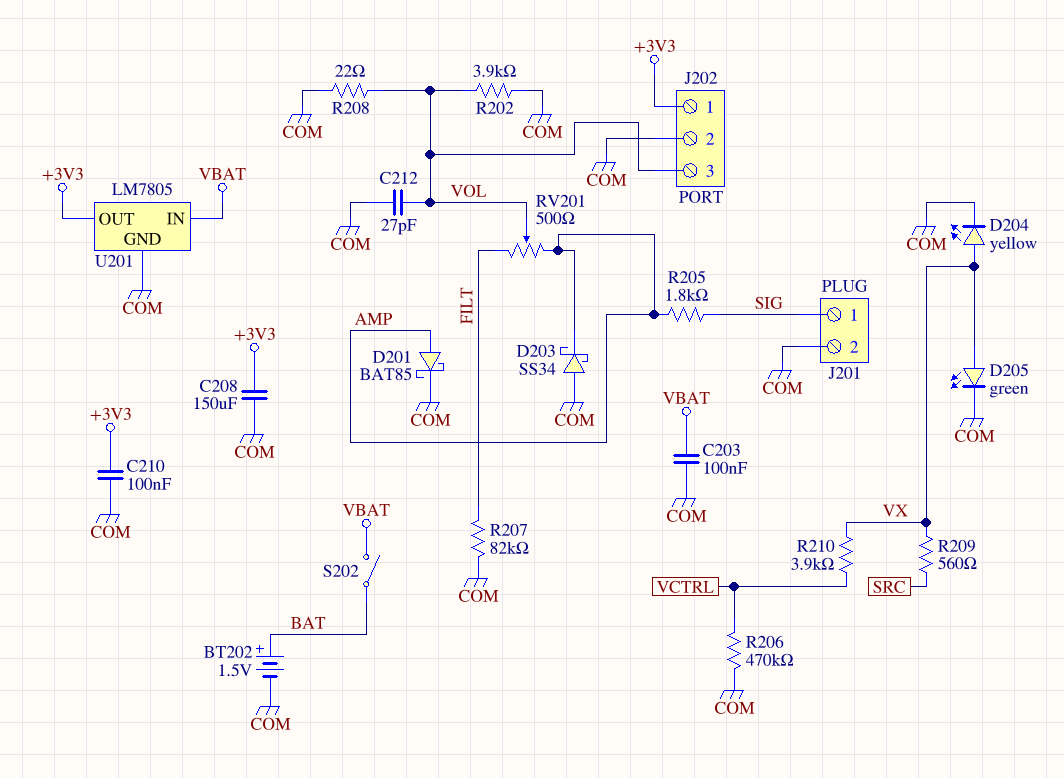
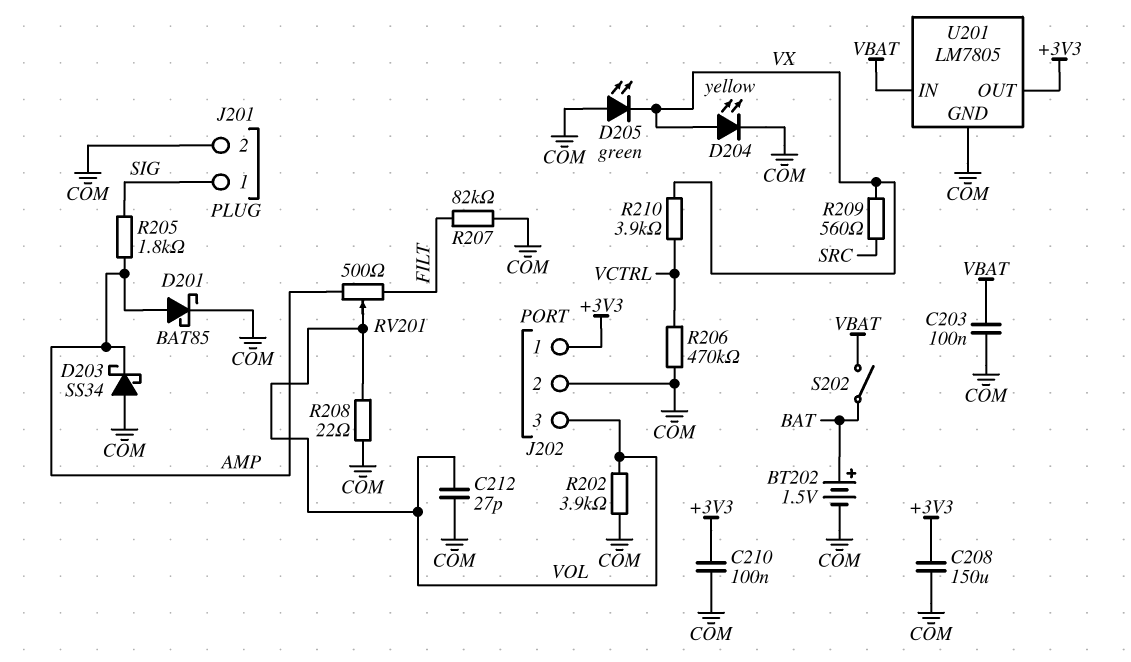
D205: LED green (A VX, K COM) -> LED green (A COM, K VX)

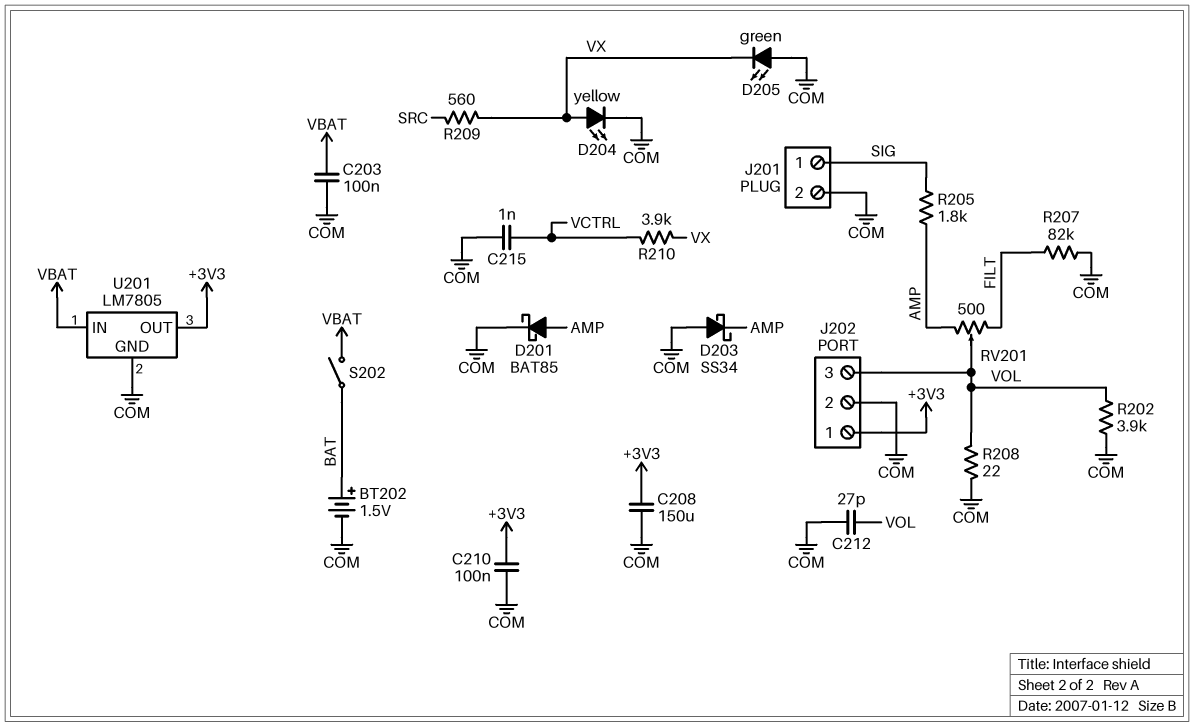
C215: none -> 1nF (COM, VCTRL)
R206: 470k (COM, VCTRL) -> none

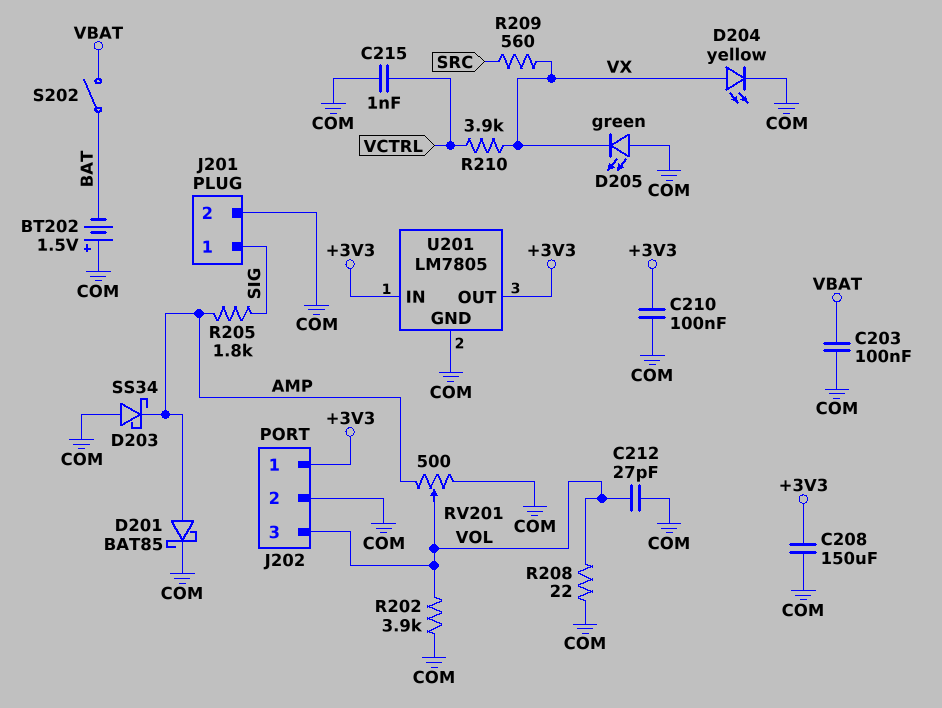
BT202: 1.5V (plus BAT, minus COM) -> 1.5V (plus COM, minus BAT)
R207: 82k (COM, FILT) -> none
RV201: 500 (AMP, FILT, wiper VOL) -> 500 (AMP, COM, wiper VOL)
U201 pin IN: VBAT -> +3V3

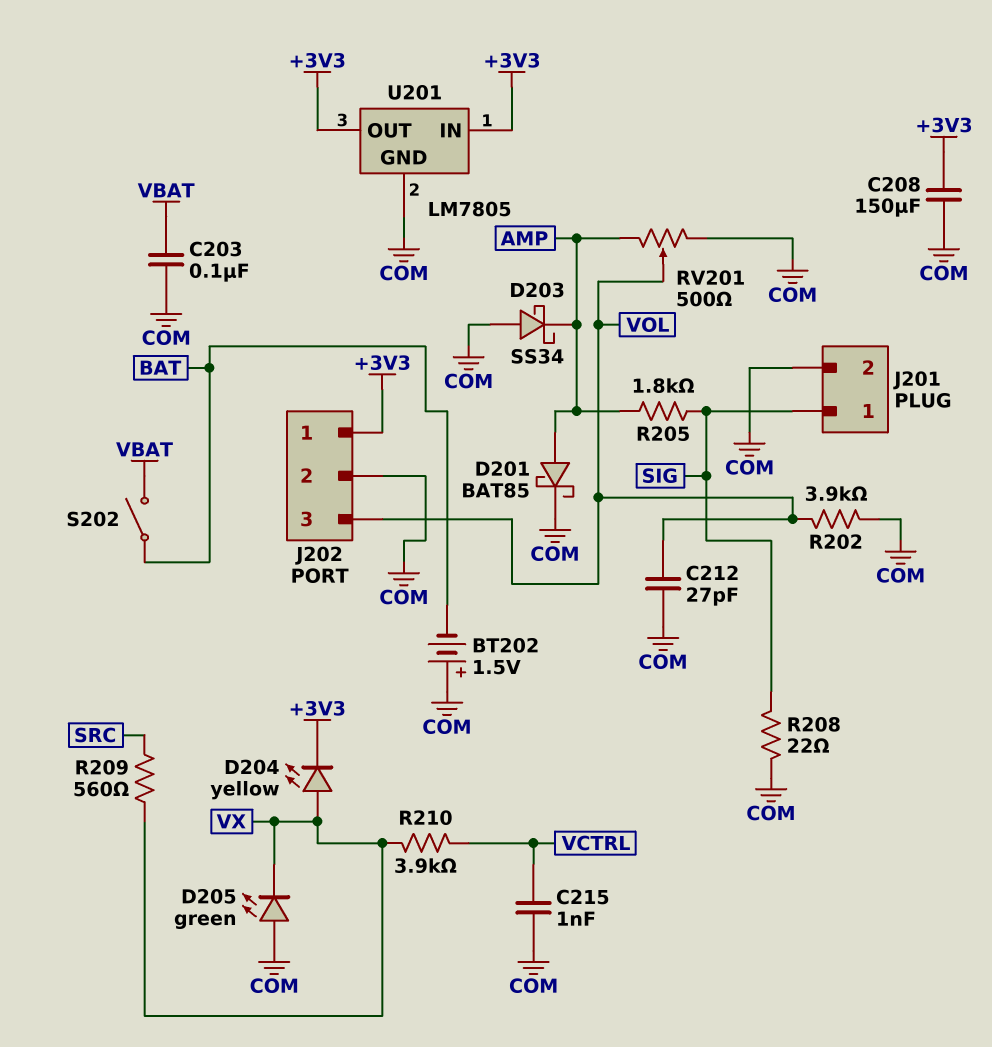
C210: 100nF (+3V3, COM) -> none
D204: LED yellow (A VX, K COM) -> LED yellow (A VX, K +3V3)
R208: 22 (COM, VOL) -> 22 (COM, SIG)

